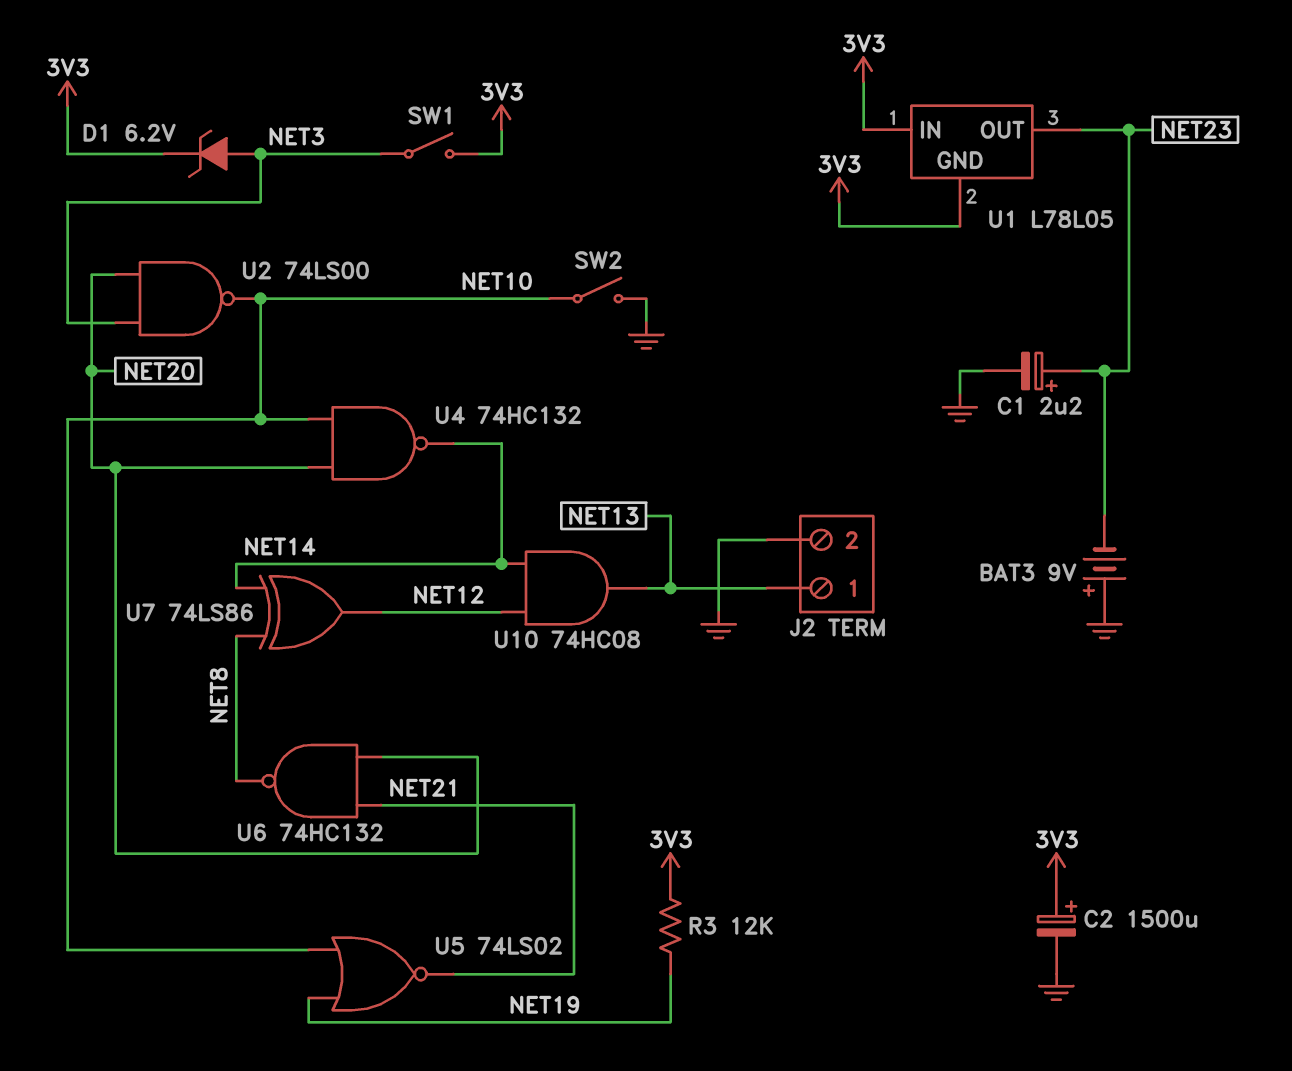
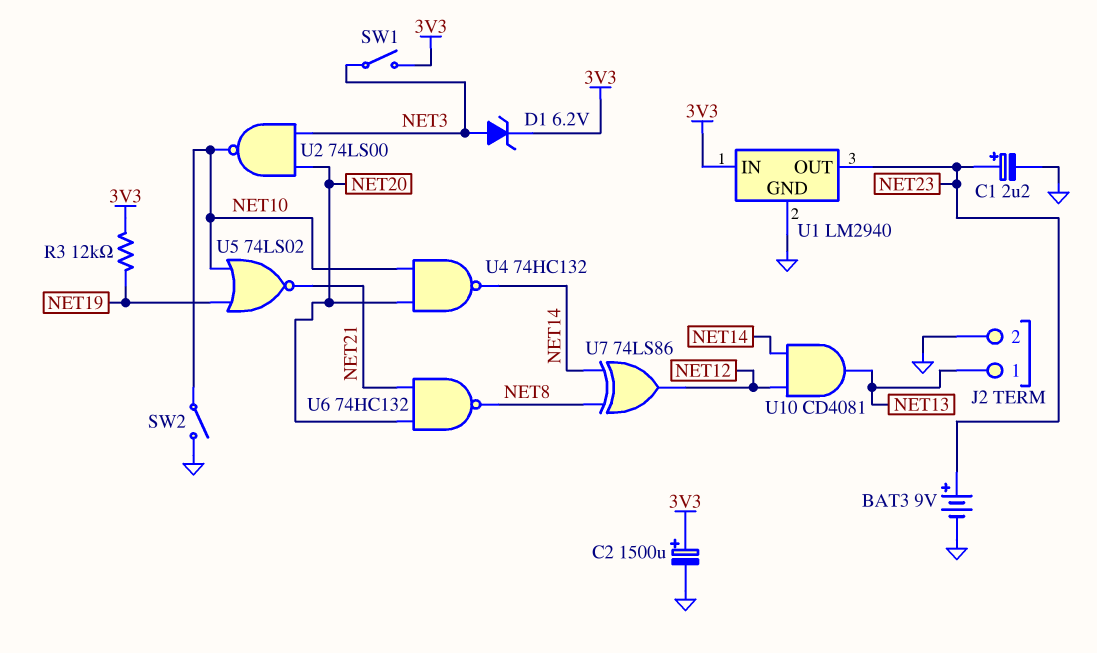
BAT3: 9V (plus GND, minus NET23) -> 9V (plus NET23, minus GND)
U1: L78L05 -> LM2940
U1 pin GND: 3V3 -> GND
U10: AND 74HC08 (in NET12, in NET14, out NET13) -> AND CD4081 (in NET12, in NET14, out NET13)

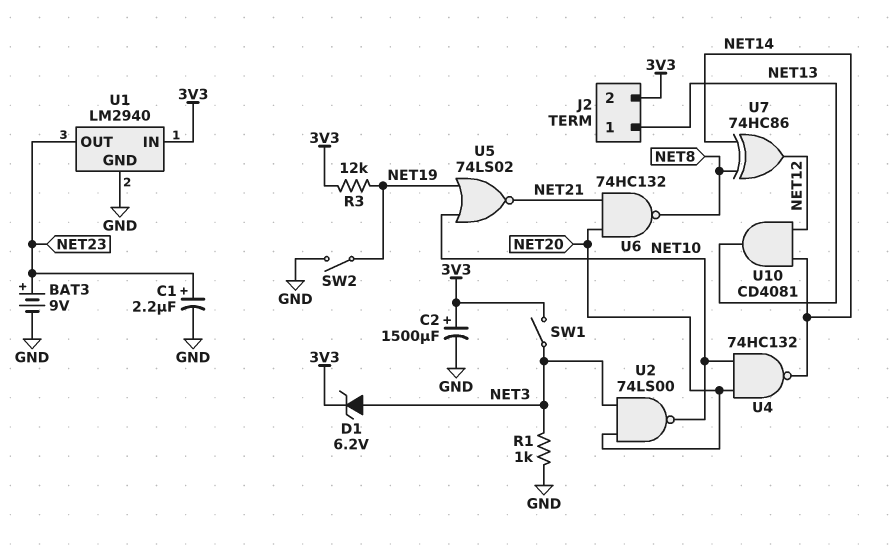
J2 pin 2: GND -> 3V3
R1: none -> 1k (GND, NET3)
SW2: switch (GND, NET10) -> switch (GND, NET19)
U7: XOR 74LS86 (in NET8, in NET14, out NET12) -> XOR 74HC86 (in NET8, in NET14, out NET12)

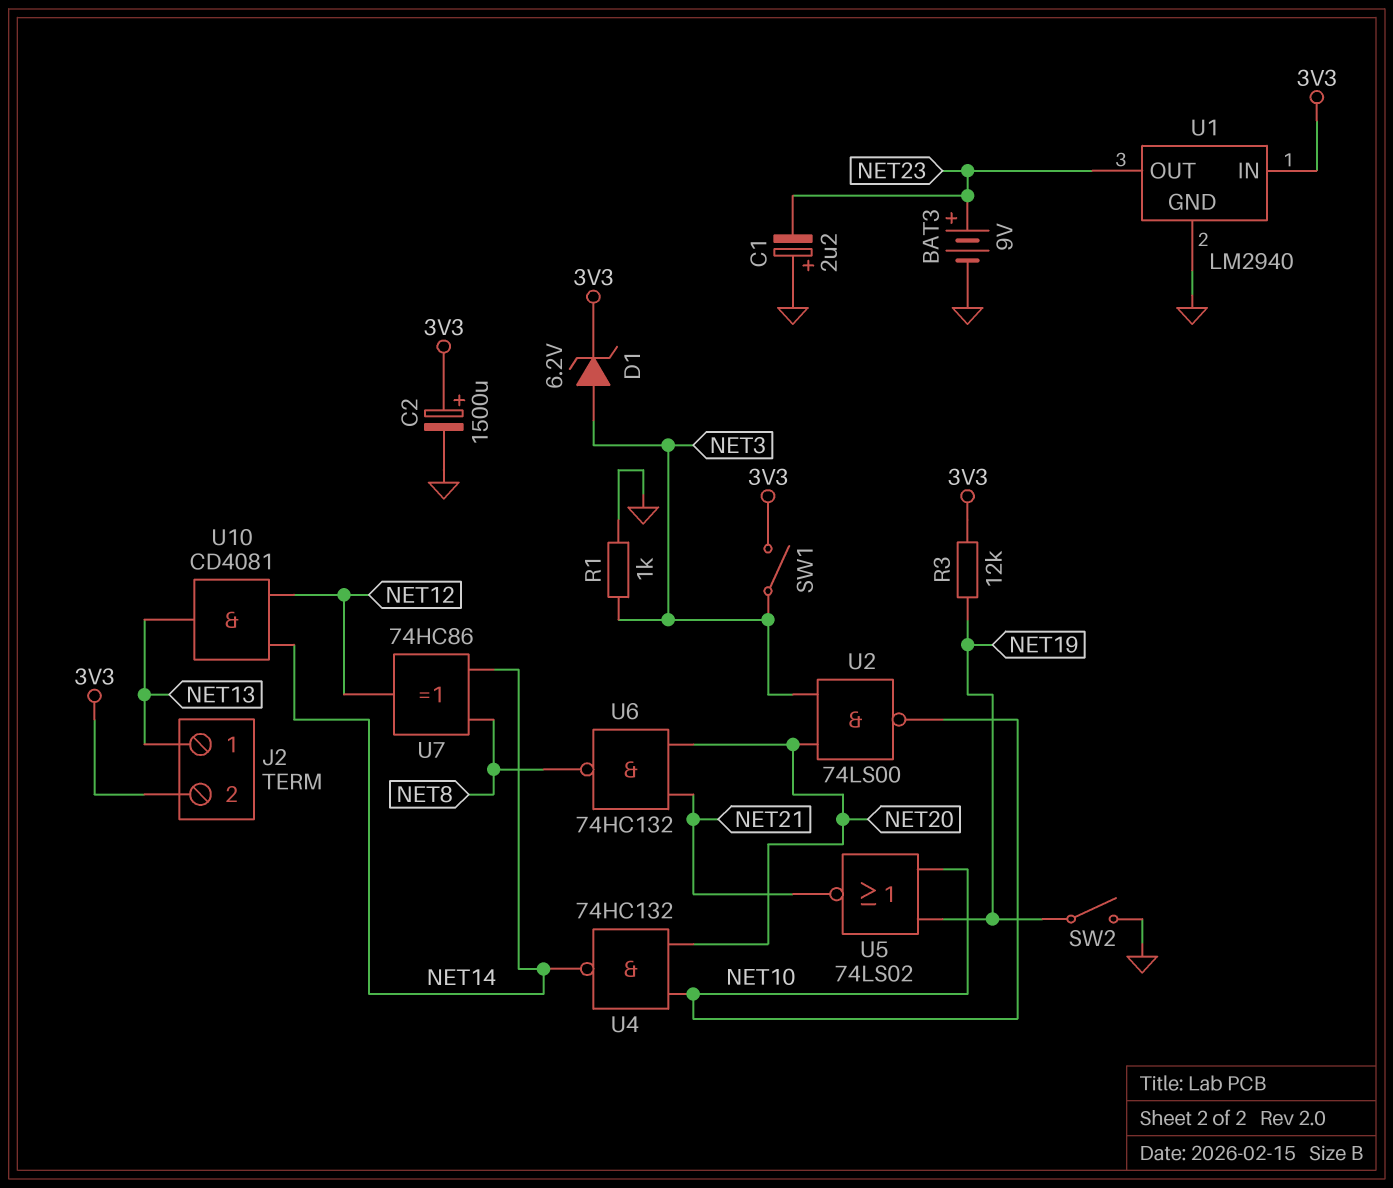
C1: 2.2uF (plus NET23, minus GND) -> 2.2uF (plus GND, minus NET23)

